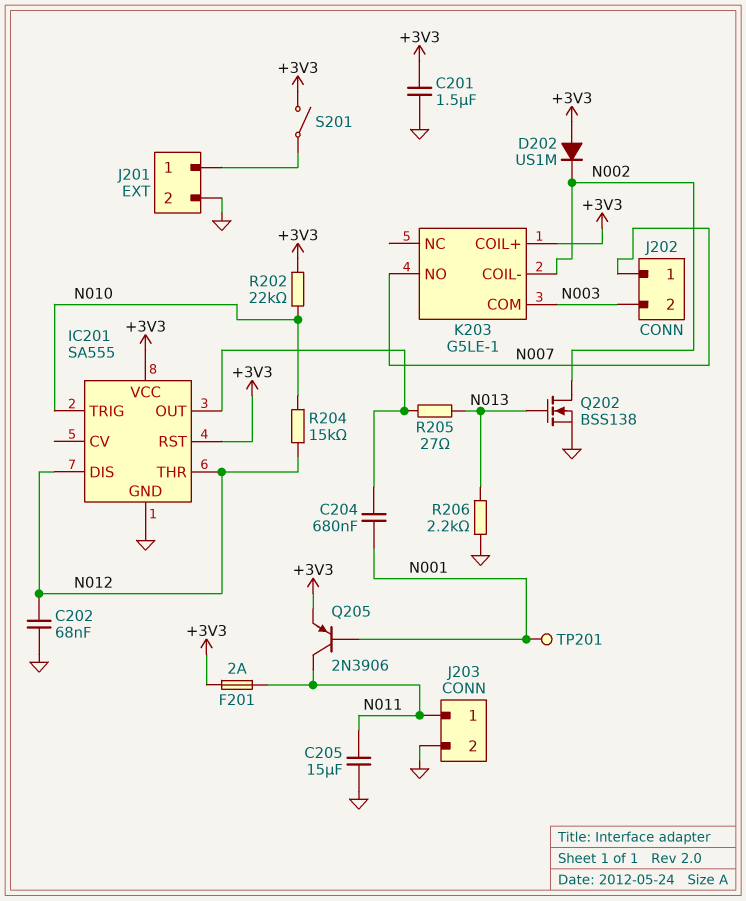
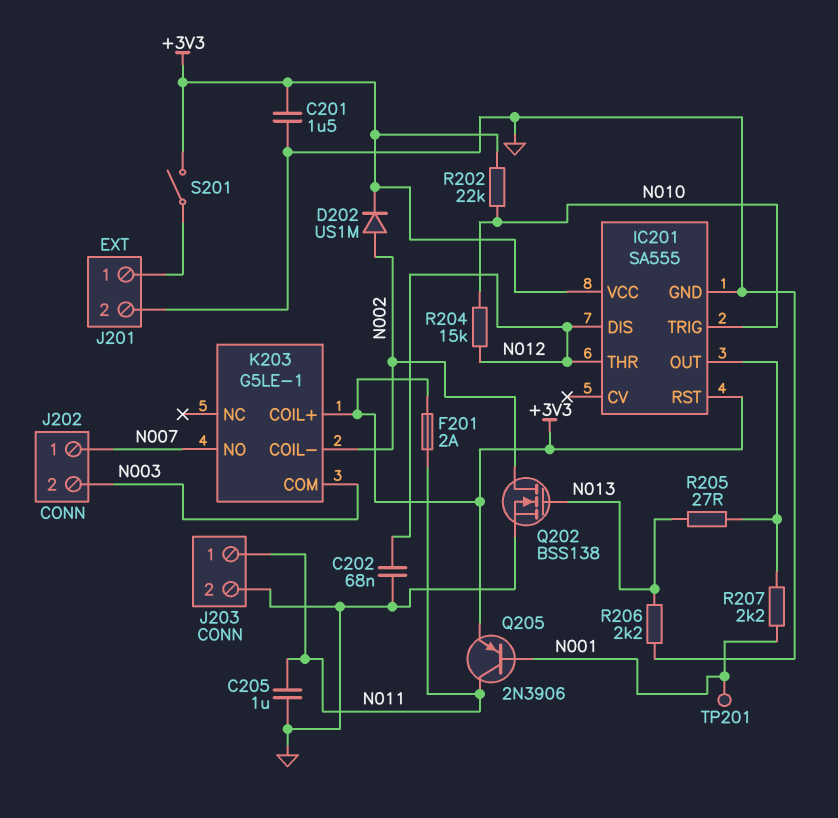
C204: 680nF (IC201/OUT, N001) -> none
C205: 15uF (GND, N011) -> 1uF (GND, N011)
D202: diode US1M (A +3V3, K N002) -> diode US1M (A N002, K +3V3)
R207: none -> 2.2k (IC201/OUT, N001)

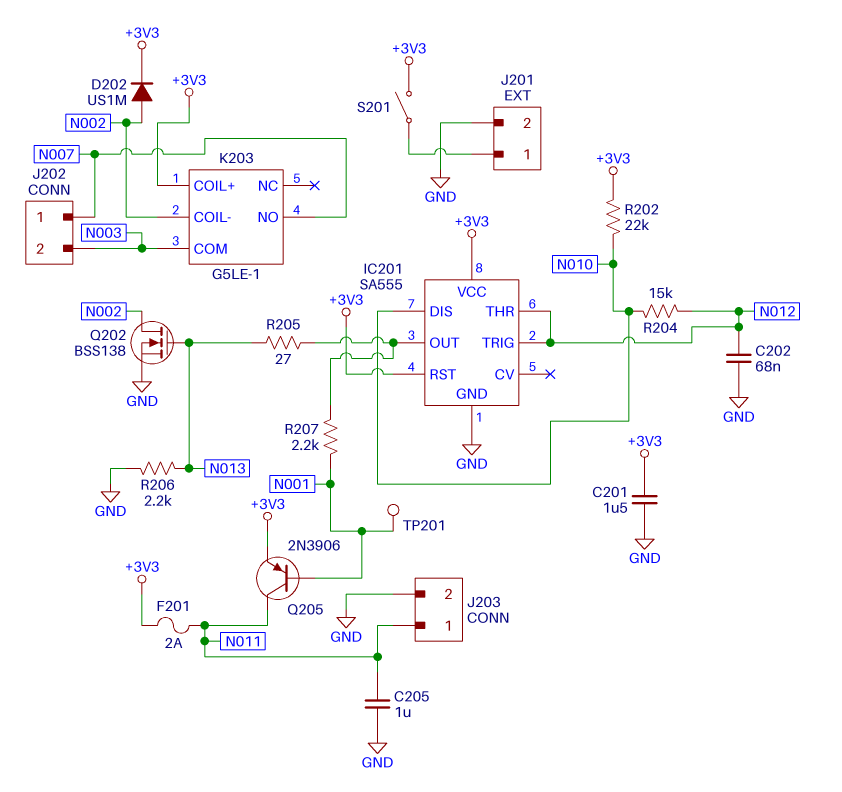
IC201 pin DIS: N012 -> N010
IC201 pin TRIG: N010 -> N012

